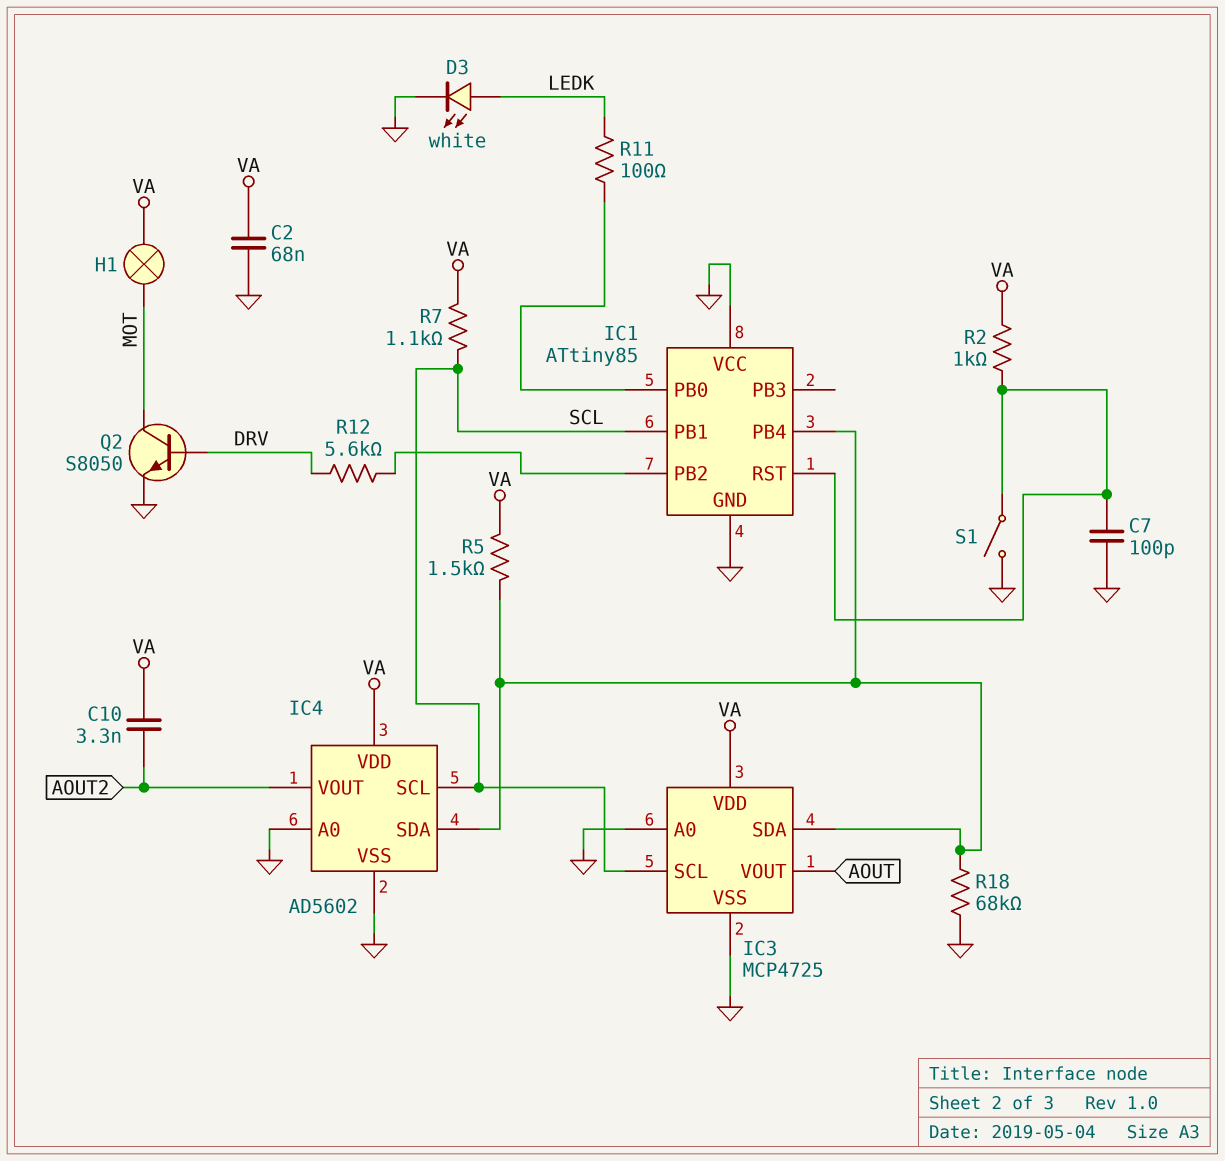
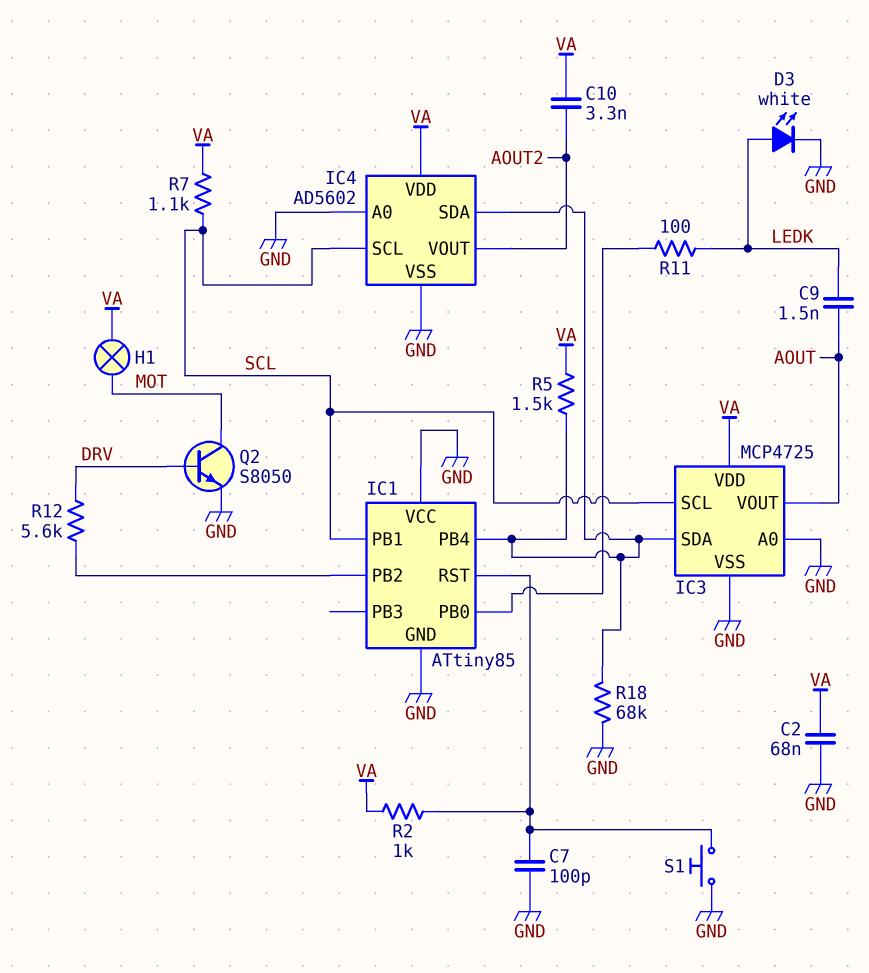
C9: none -> 1.5nF (AOUT, LEDK)
S1: switch (GND, IC1/RST) -> button (GND, IC1/RST)

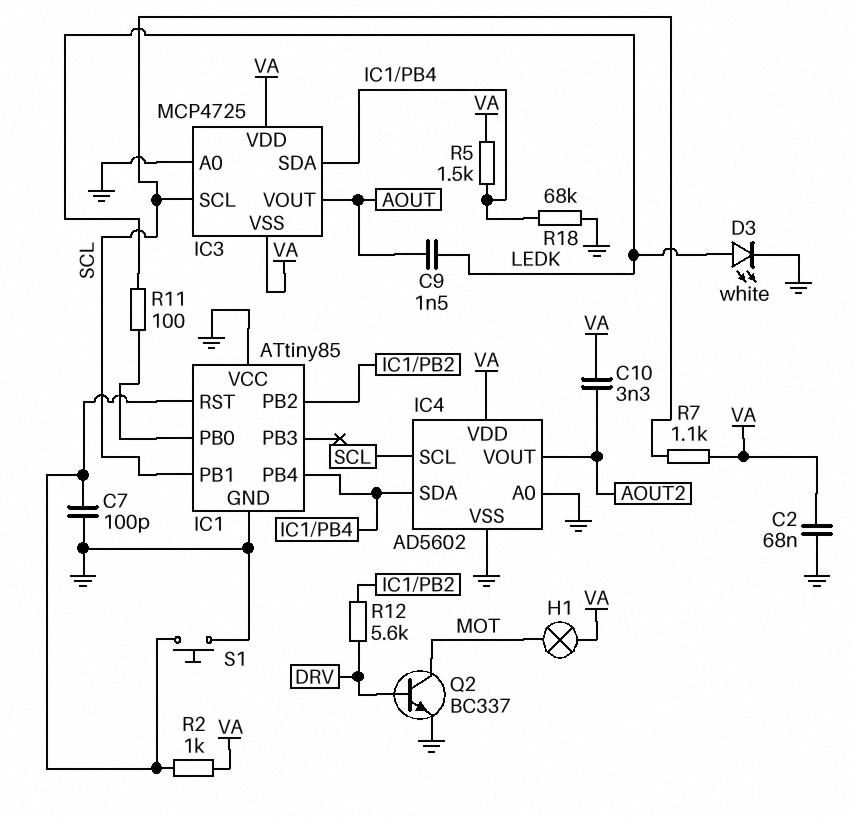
IC3 pin VSS: GND -> VA
Q2: NPN S8050 (B DRV, C MOT, E GND) -> NPN BC337 (B DRV, C MOT, E GND)

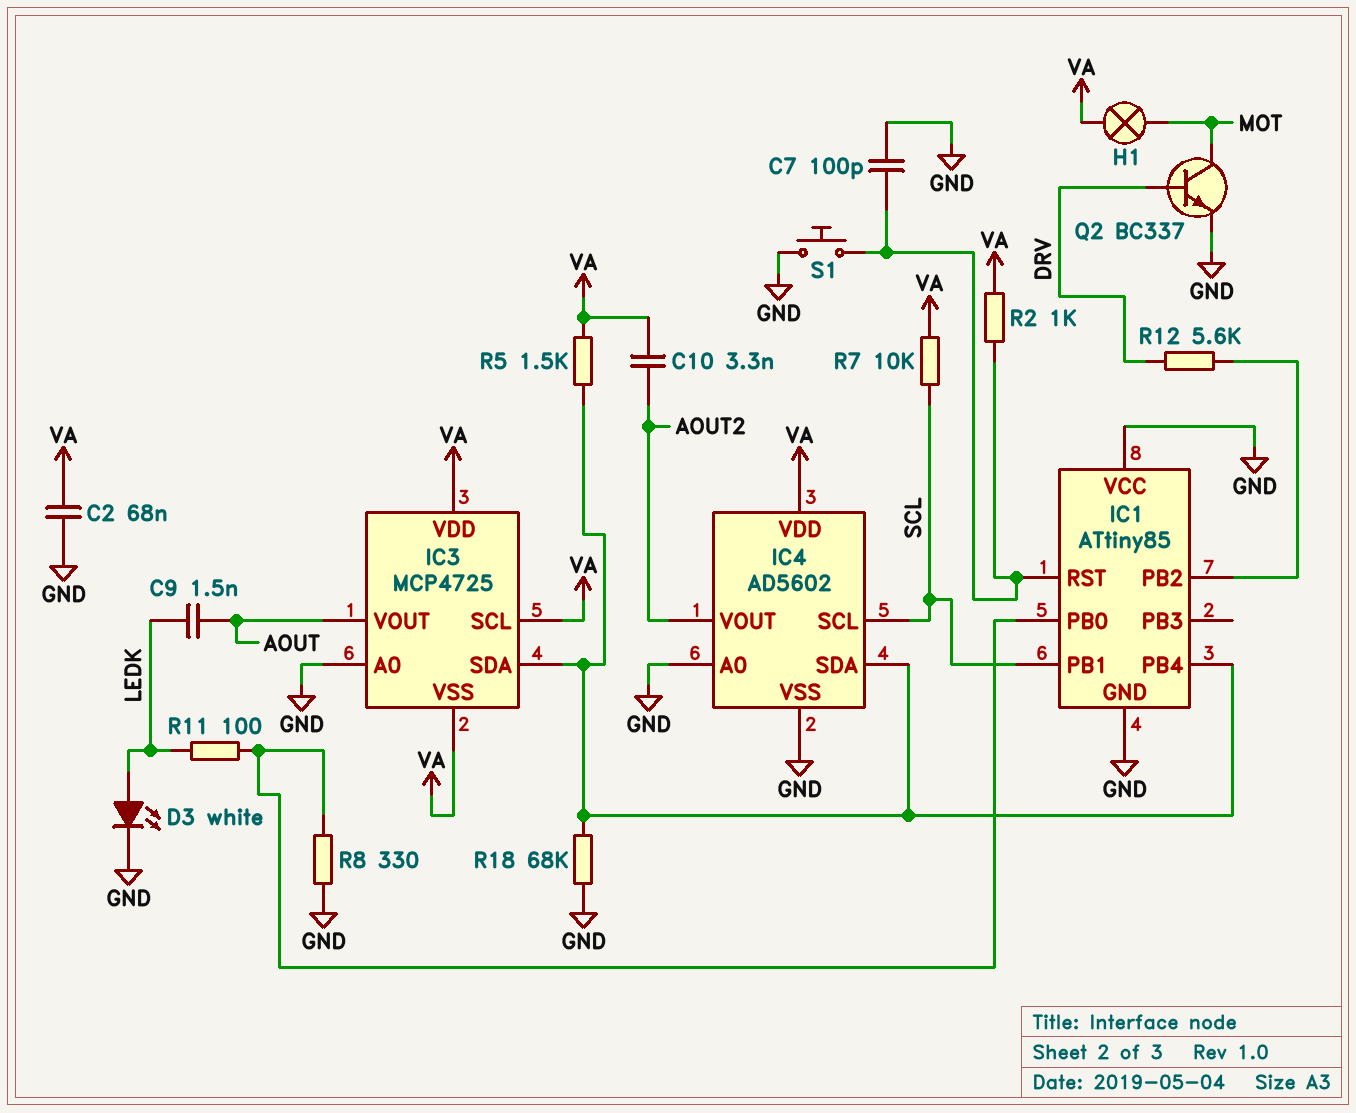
IC3 pin SCL: SCL -> VA
R7: 1.1k (SCL, VA) -> 10k (SCL, VA)
R8: none -> 330 (GND, IC1/PB0)

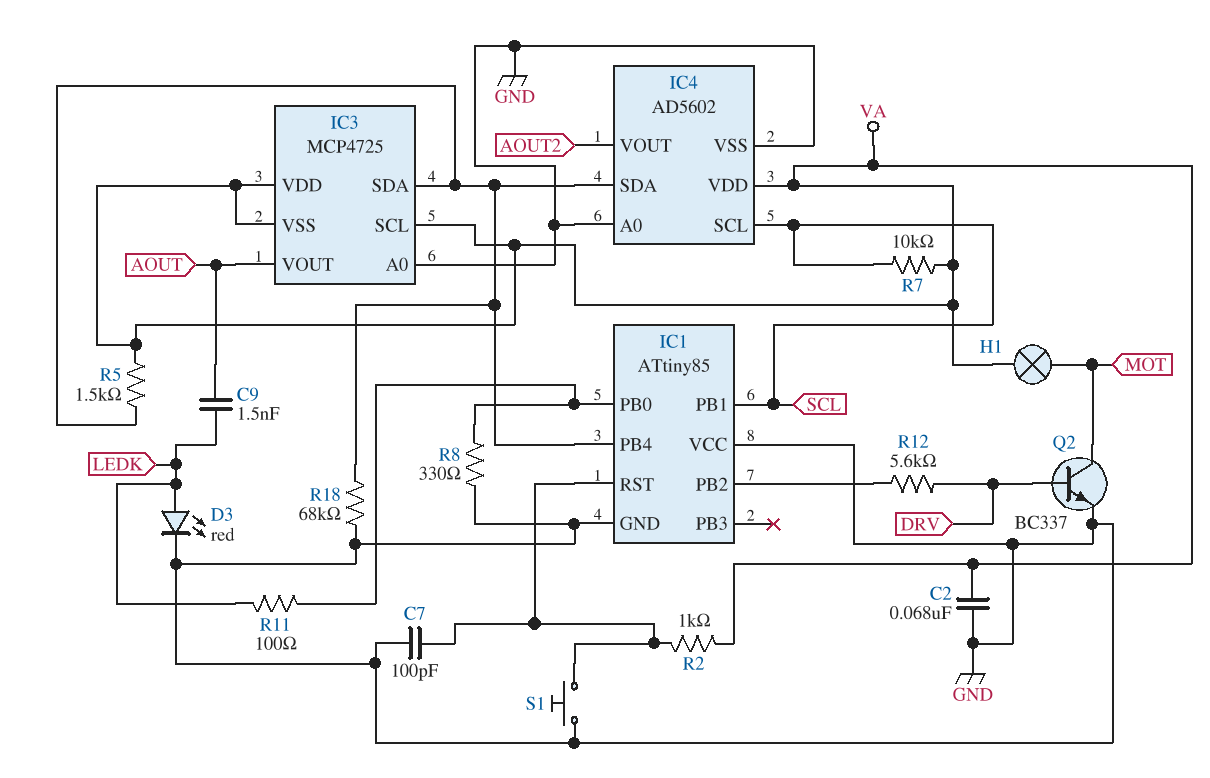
C10: 3.3nF (AOUT2, VA) -> none
D3: LED white (A LEDK, K GND) -> LED red (A LEDK, K GND)

